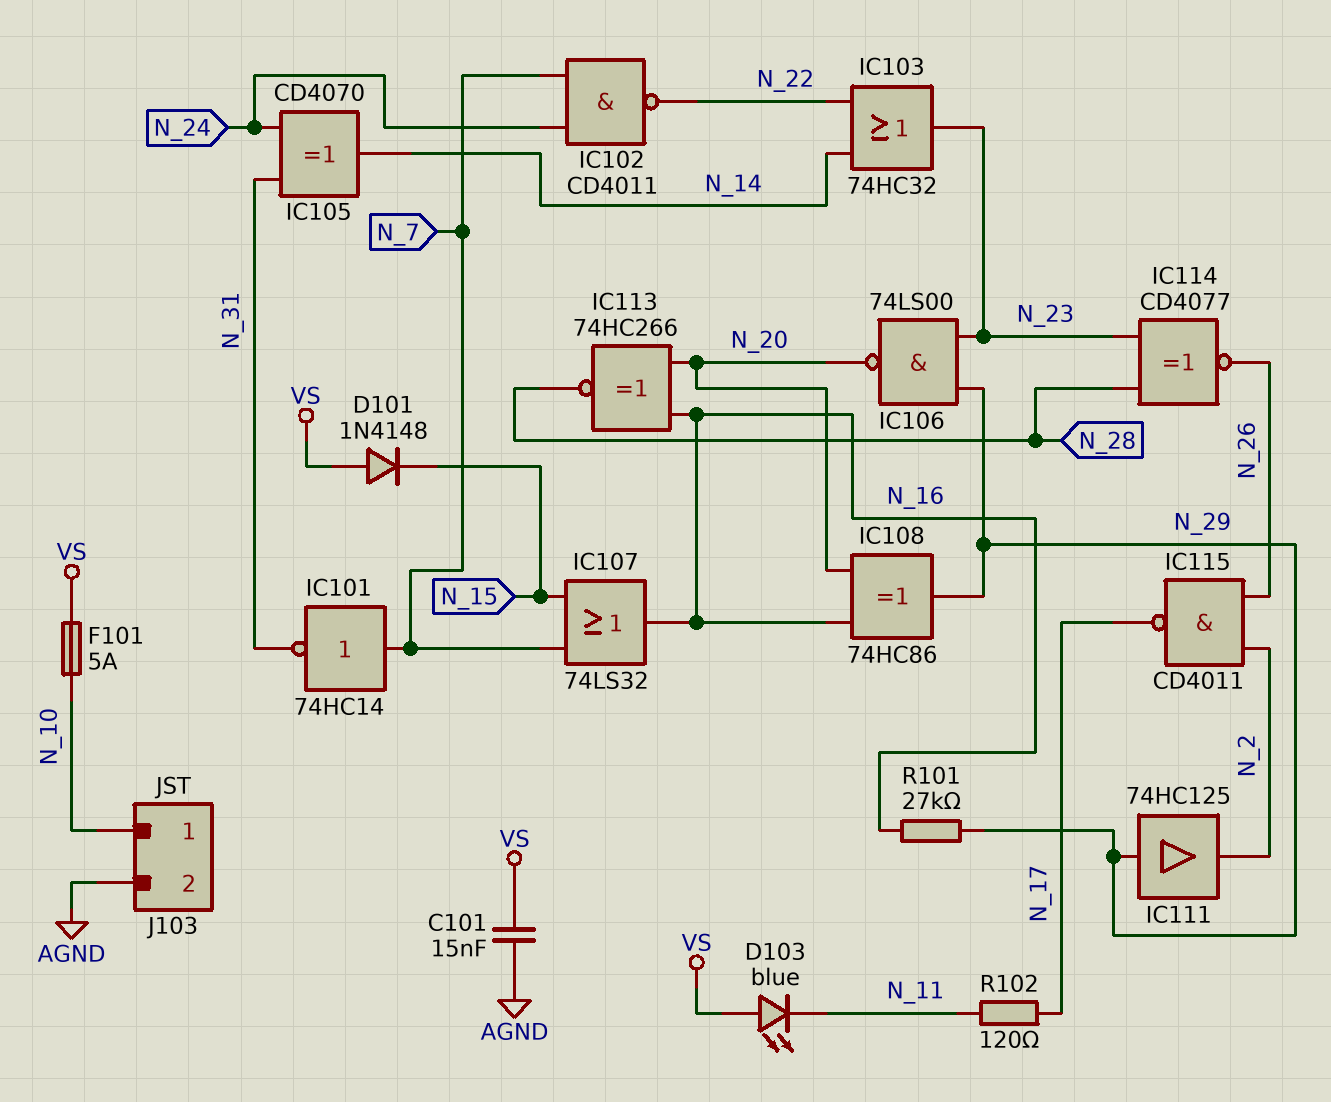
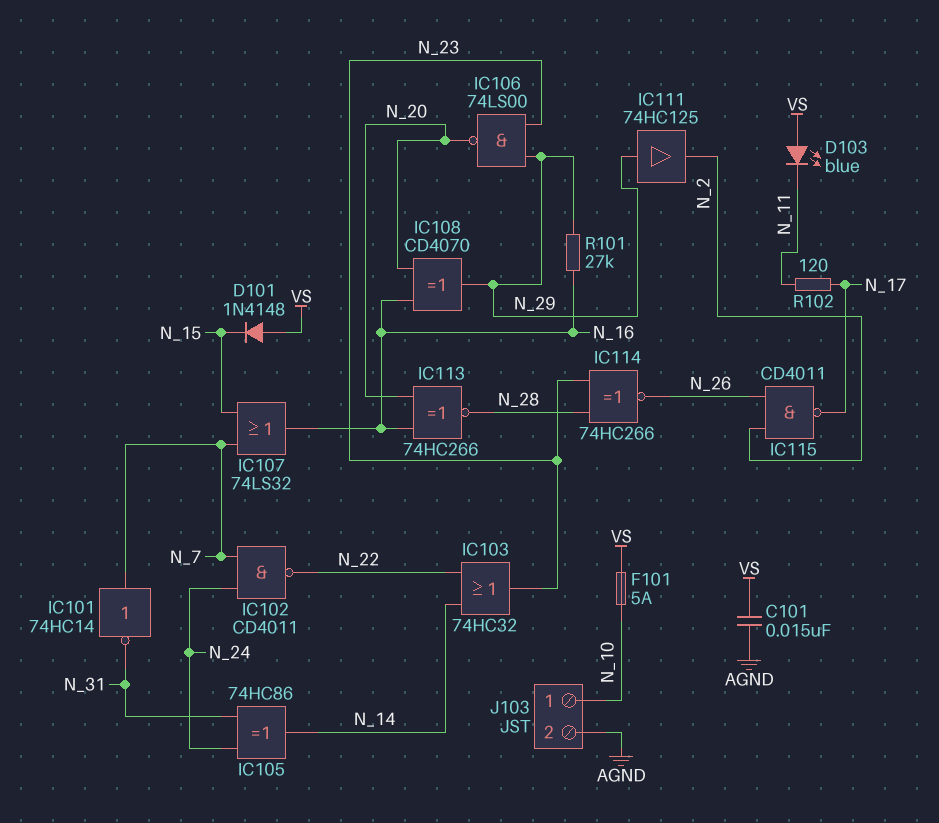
IC105: XOR CD4070 (in N_24, in N_31, out N_14) -> XOR 74HC86 (in N_24, in N_31, out N_14)
IC108: XOR 74HC86 (in N_16, in N_20, out N_29) -> XOR CD4070 (in N_16, in N_20, out N_29)
IC114: XNOR CD4077 (in N_23, in N_28, out N_26) -> XNOR 74HC266 (in N_23, in N_28, out N_26)

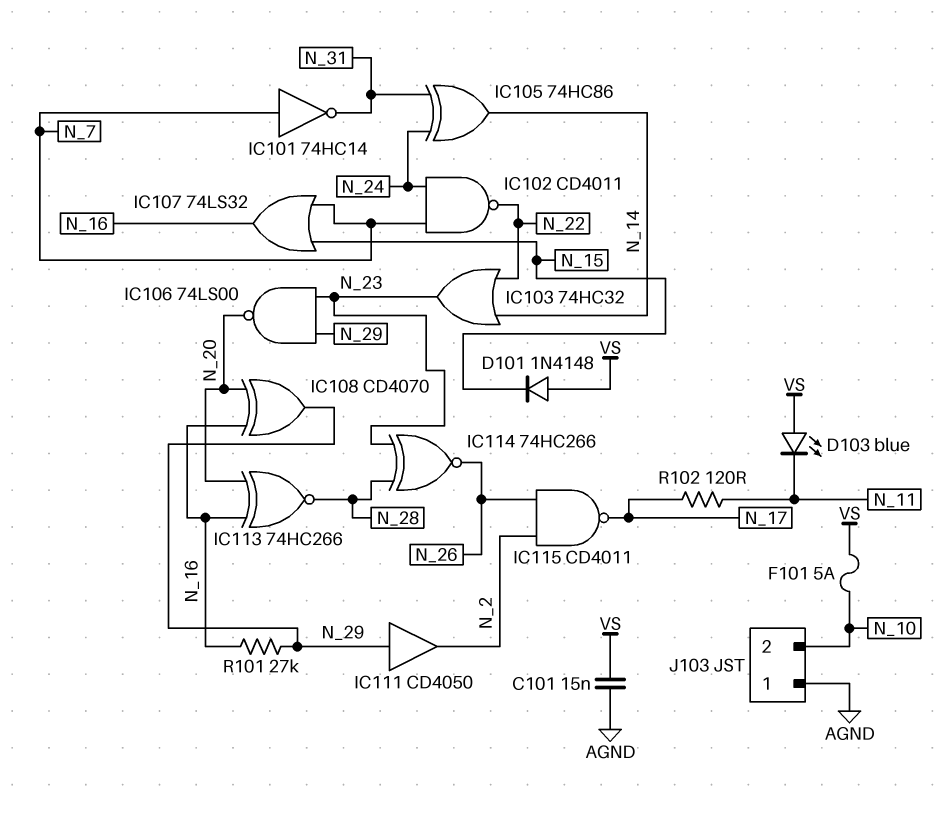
IC111: buffer 74HC125 (in N_29, out N_2) -> buffer CD4050 (in N_29, out N_2)
J103 pin 1: N_10 -> AGND
J103 pin 2: AGND -> N_10

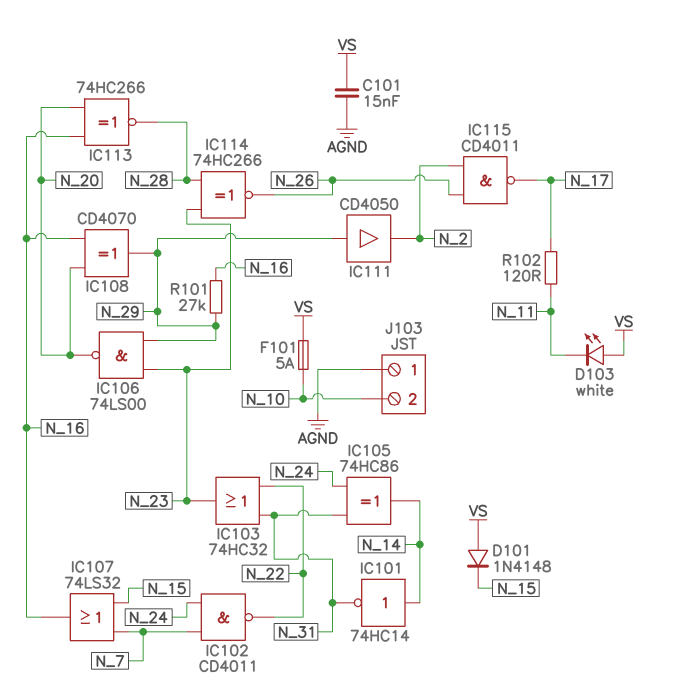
D103: LED blue (A VS, K N_11) -> LED white (A VS, K N_11)
IC101: NOT 74HC14 (in N_7, out N_31) -> NOT 74HC14 (in N_14, out N_31)
IC103: OR 74HC32 (in N_14, in N_22, out N_23) -> OR 74HC32 (in N_22, in N_31, out N_23)

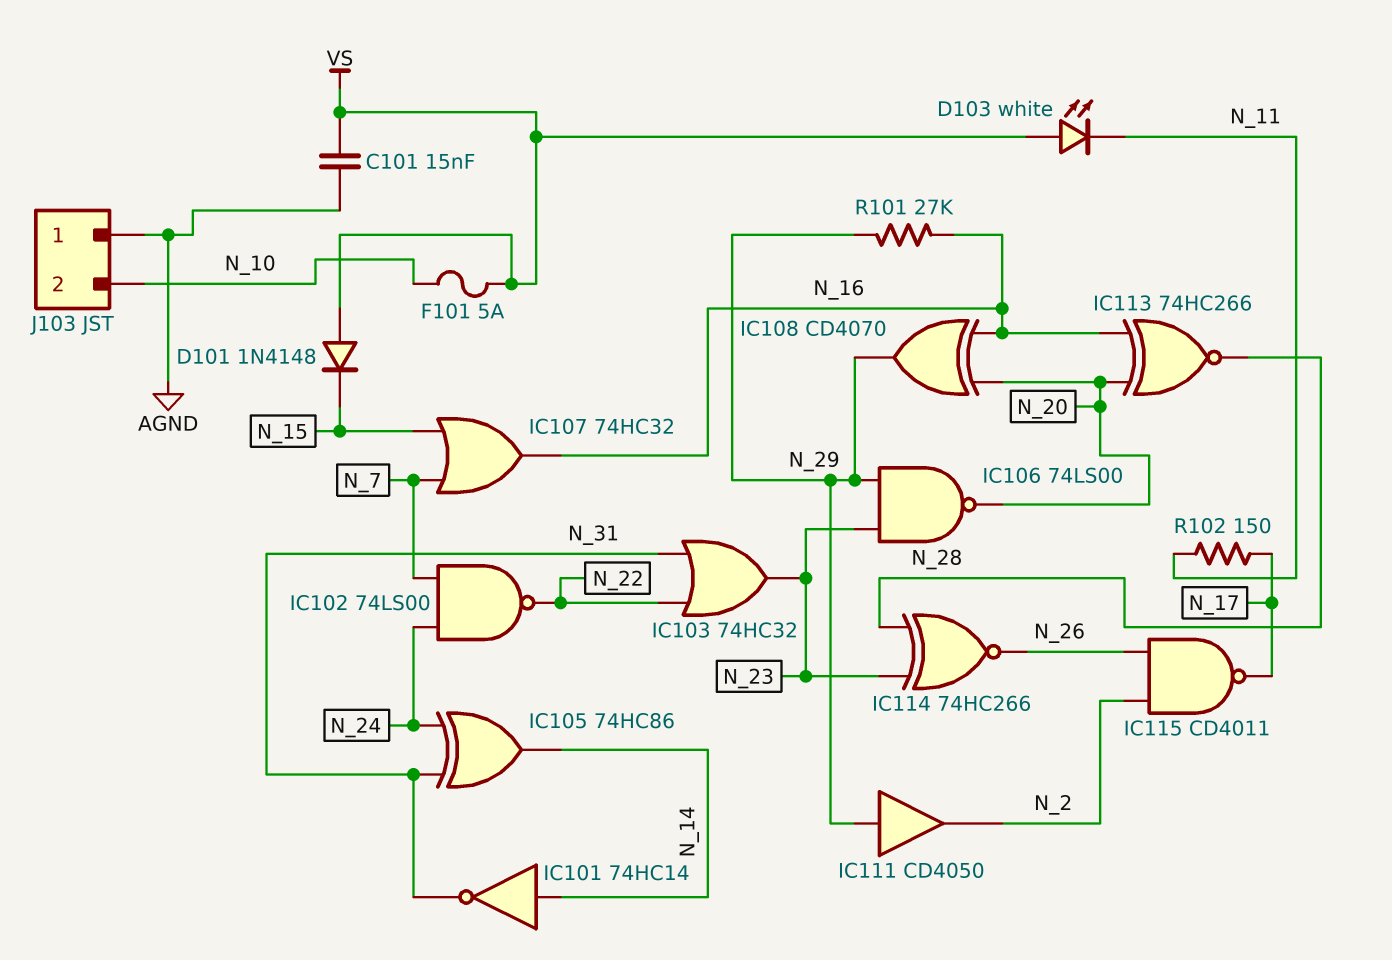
IC102: NAND CD4011 (in N_7, in N_24, out N_22) -> NAND 74LS00 (in N_7, in N_24, out N_22)
IC107: OR 74LS32 (in N_7, in N_15, out N_16) -> OR 74HC32 (in N_7, in N_15, out N_16)
R102: 120 (N_11, N_17) -> 150 (N_11, N_17)

